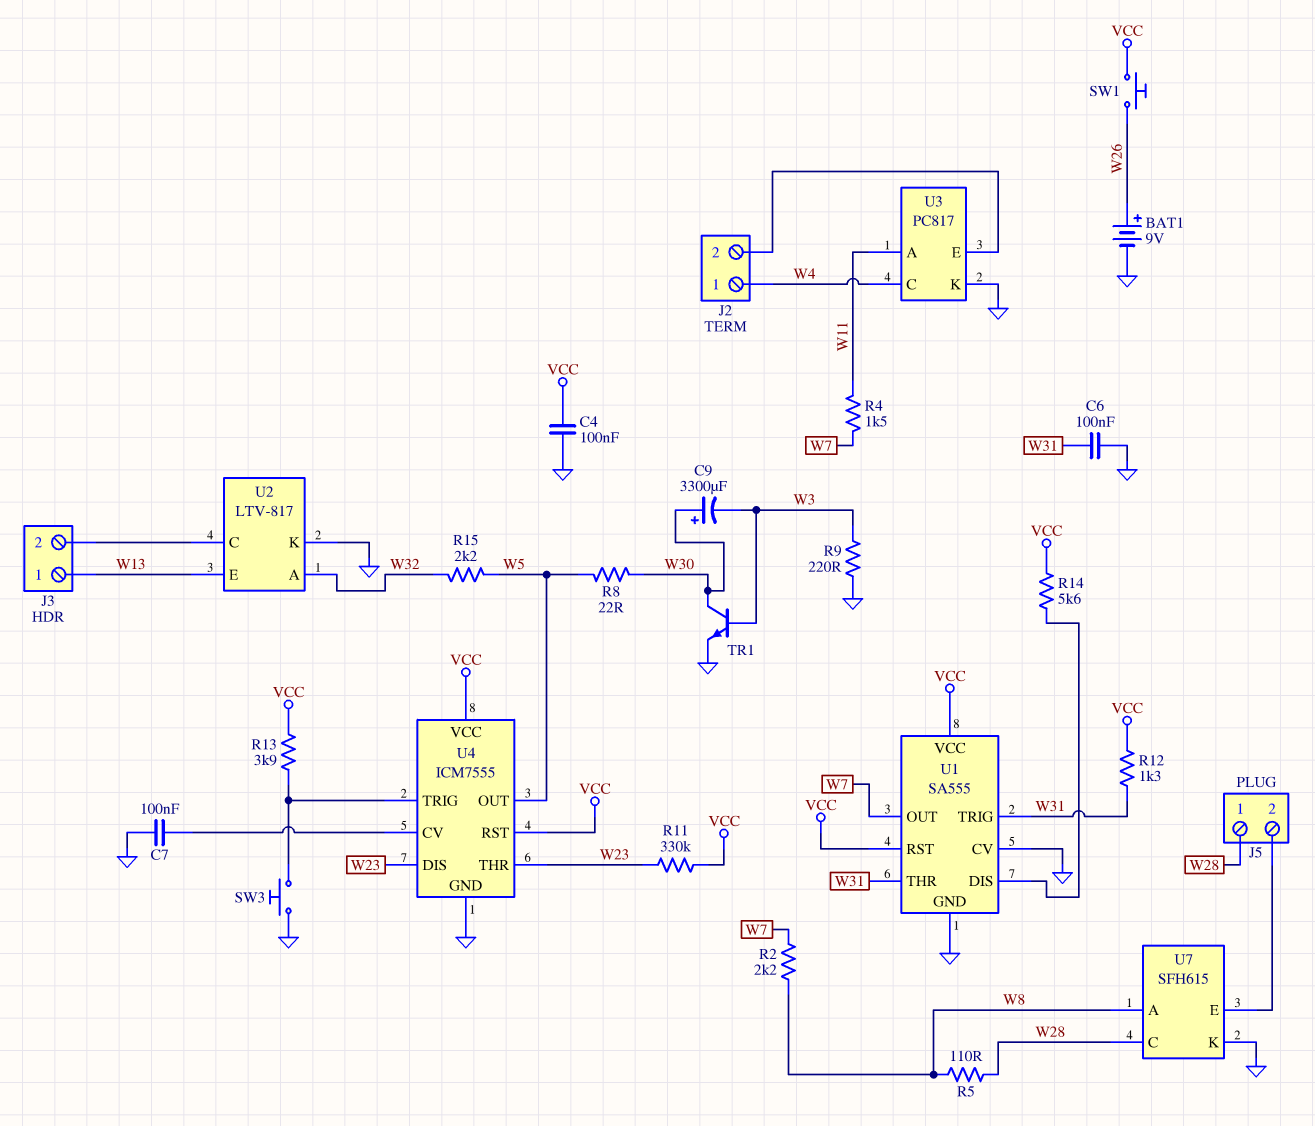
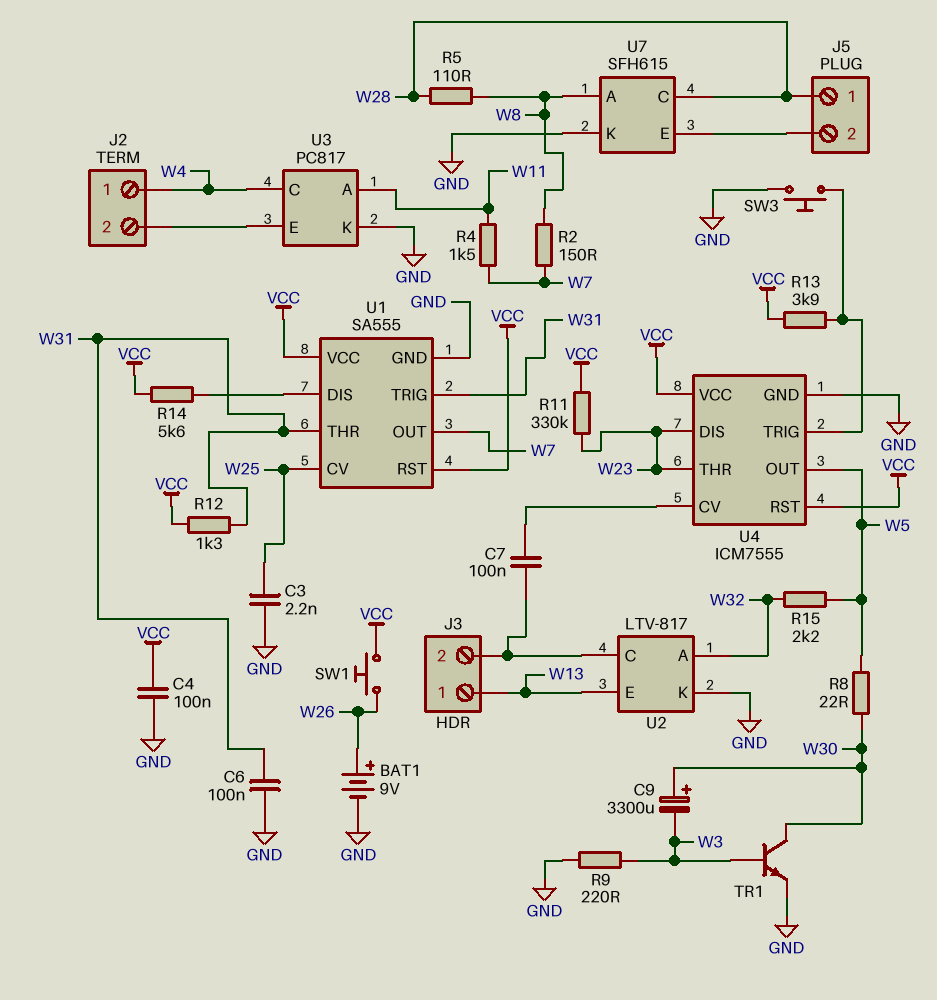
C3: none -> 2.2nF (GND, W25)
C7: 100nF (GND, U4/CV) -> 100nF (J3/2, U4/CV)
R2: 2.2k (W7, W8) -> 150 (W7, W8)
U1 pin CV: GND -> W25

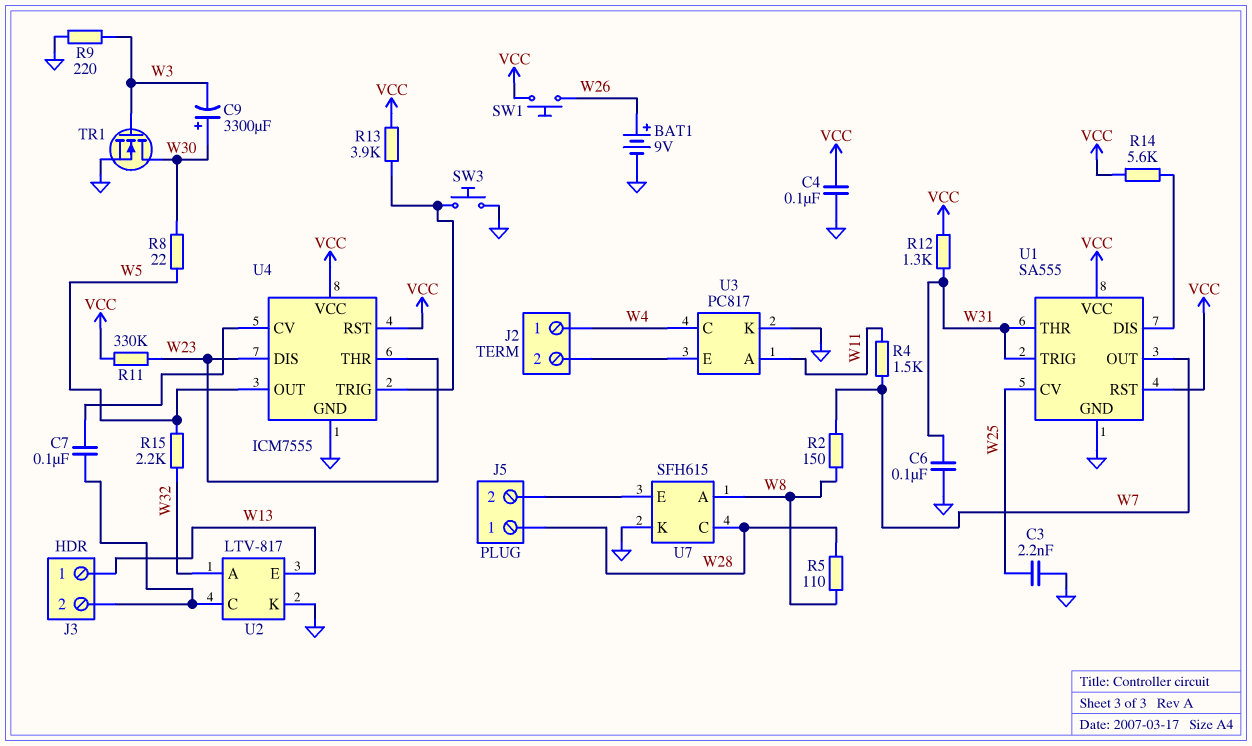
TR1: NPN (B W3, C W30, E GND) -> NMOS (G W3, D W30, S GND)

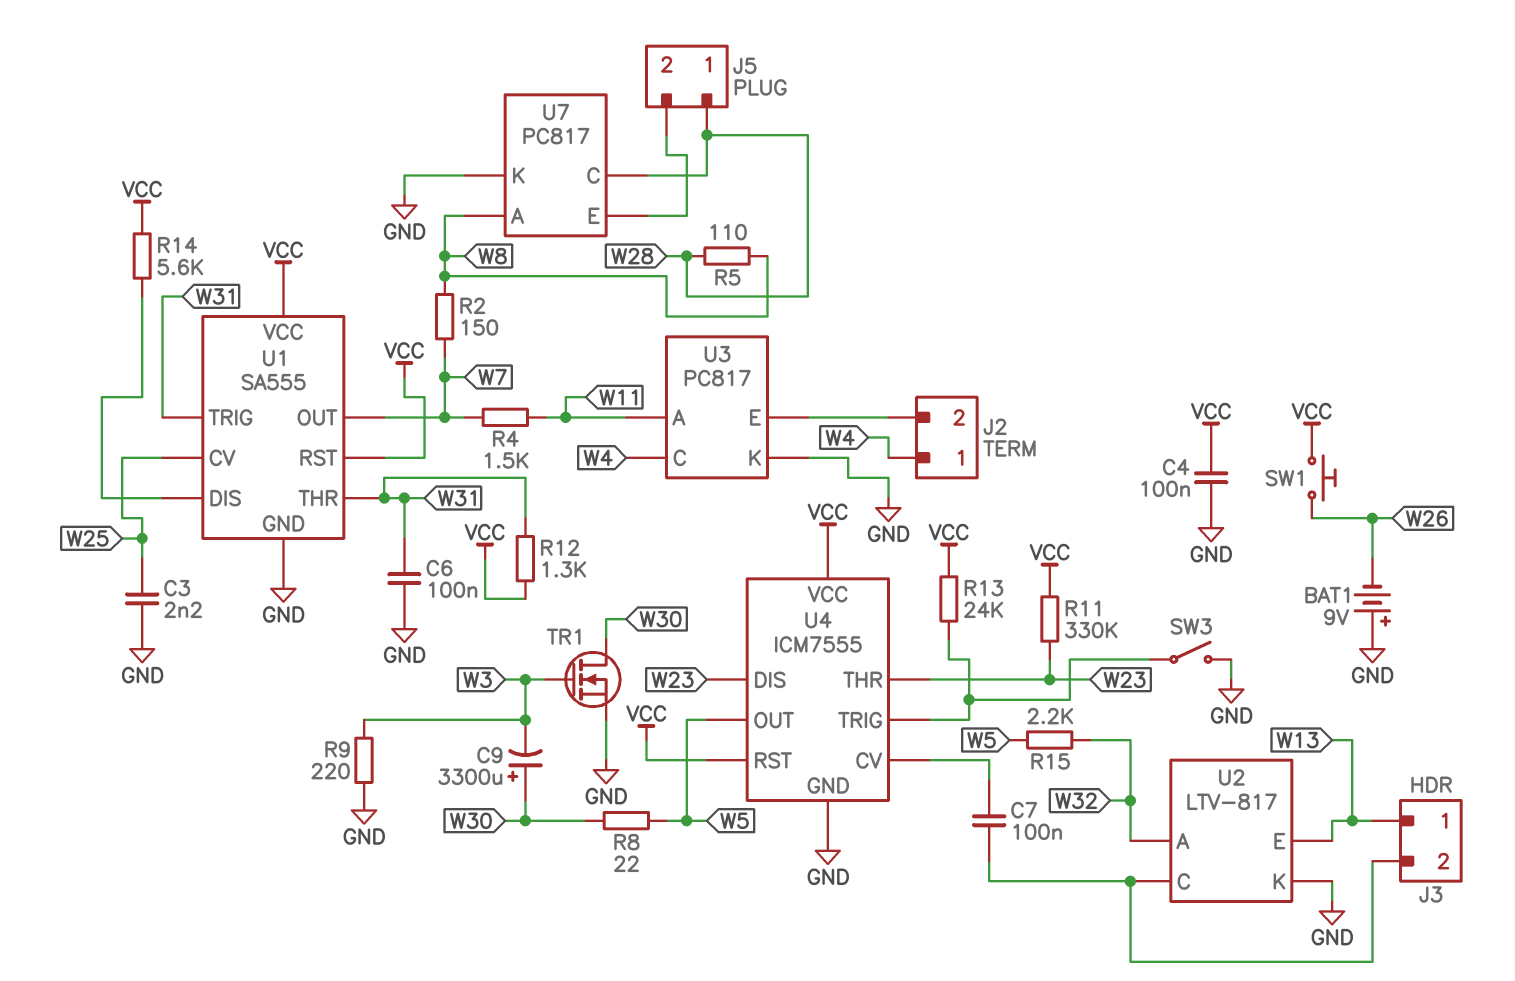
BAT1: 9V (plus W26, minus GND) -> 9V (plus GND, minus W26)
R13: 3.9k (U4/TRIG, VCC) -> 24k (U4/TRIG, VCC)
SW3: button (GND, U4/TRIG) -> switch (GND, U4/TRIG)
U7: SFH615 -> PC817

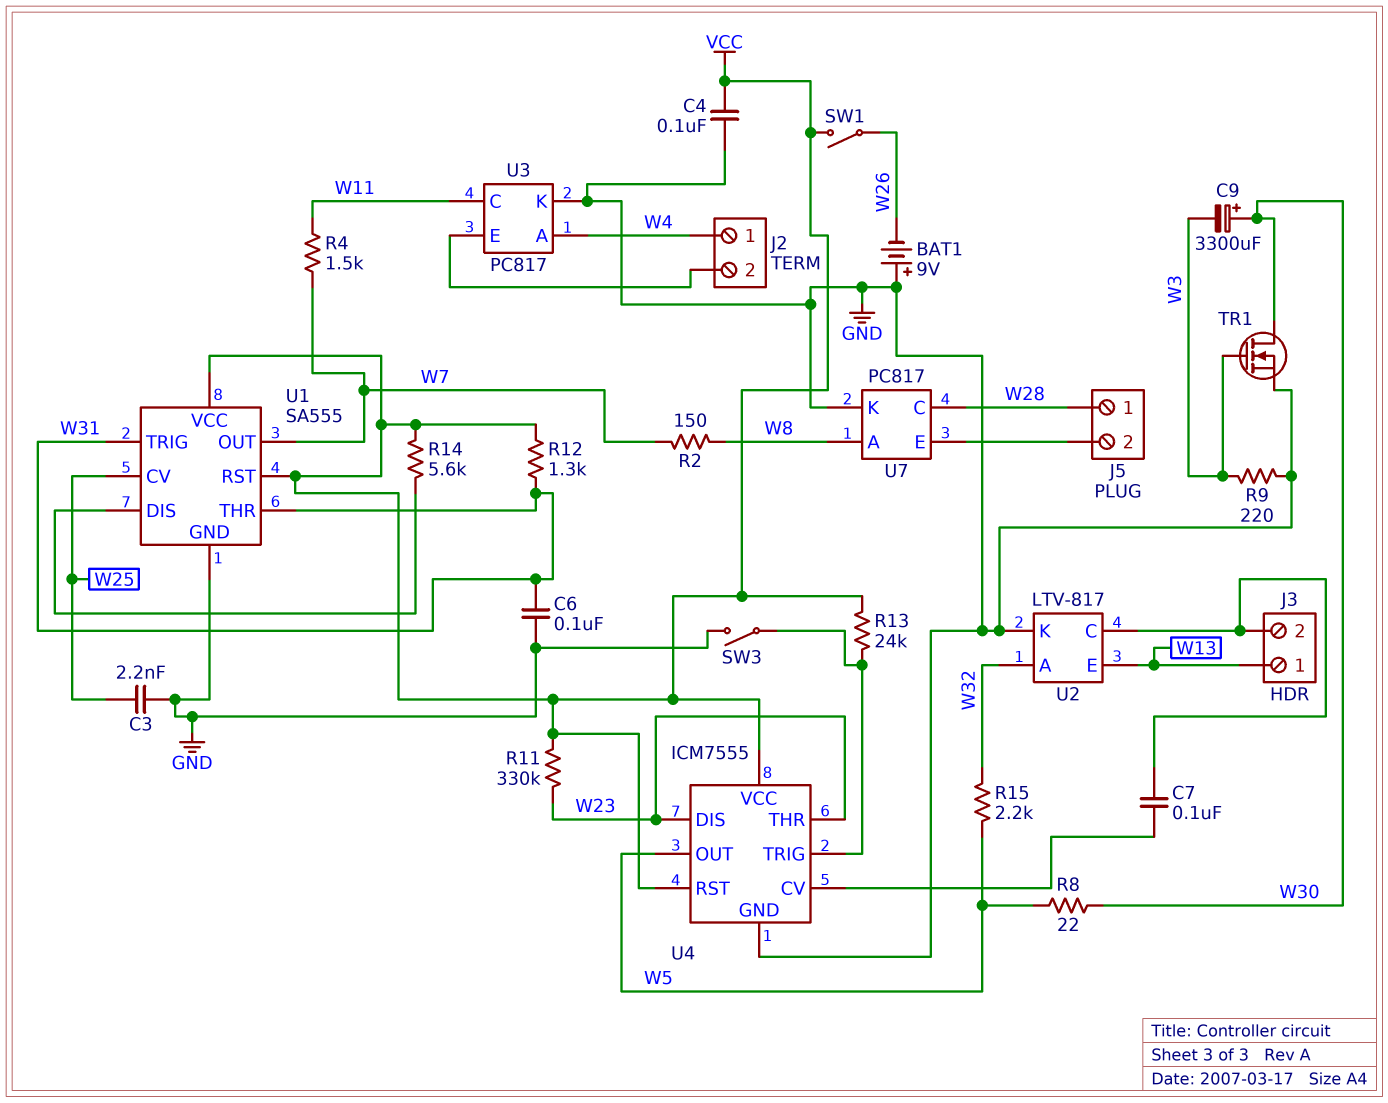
R5: 110 (W8, W28) -> none
SW1: button (VCC, W26) -> switch (VCC, W26)
U3 pin A: W11 -> W4
U3 pin C: W4 -> W11

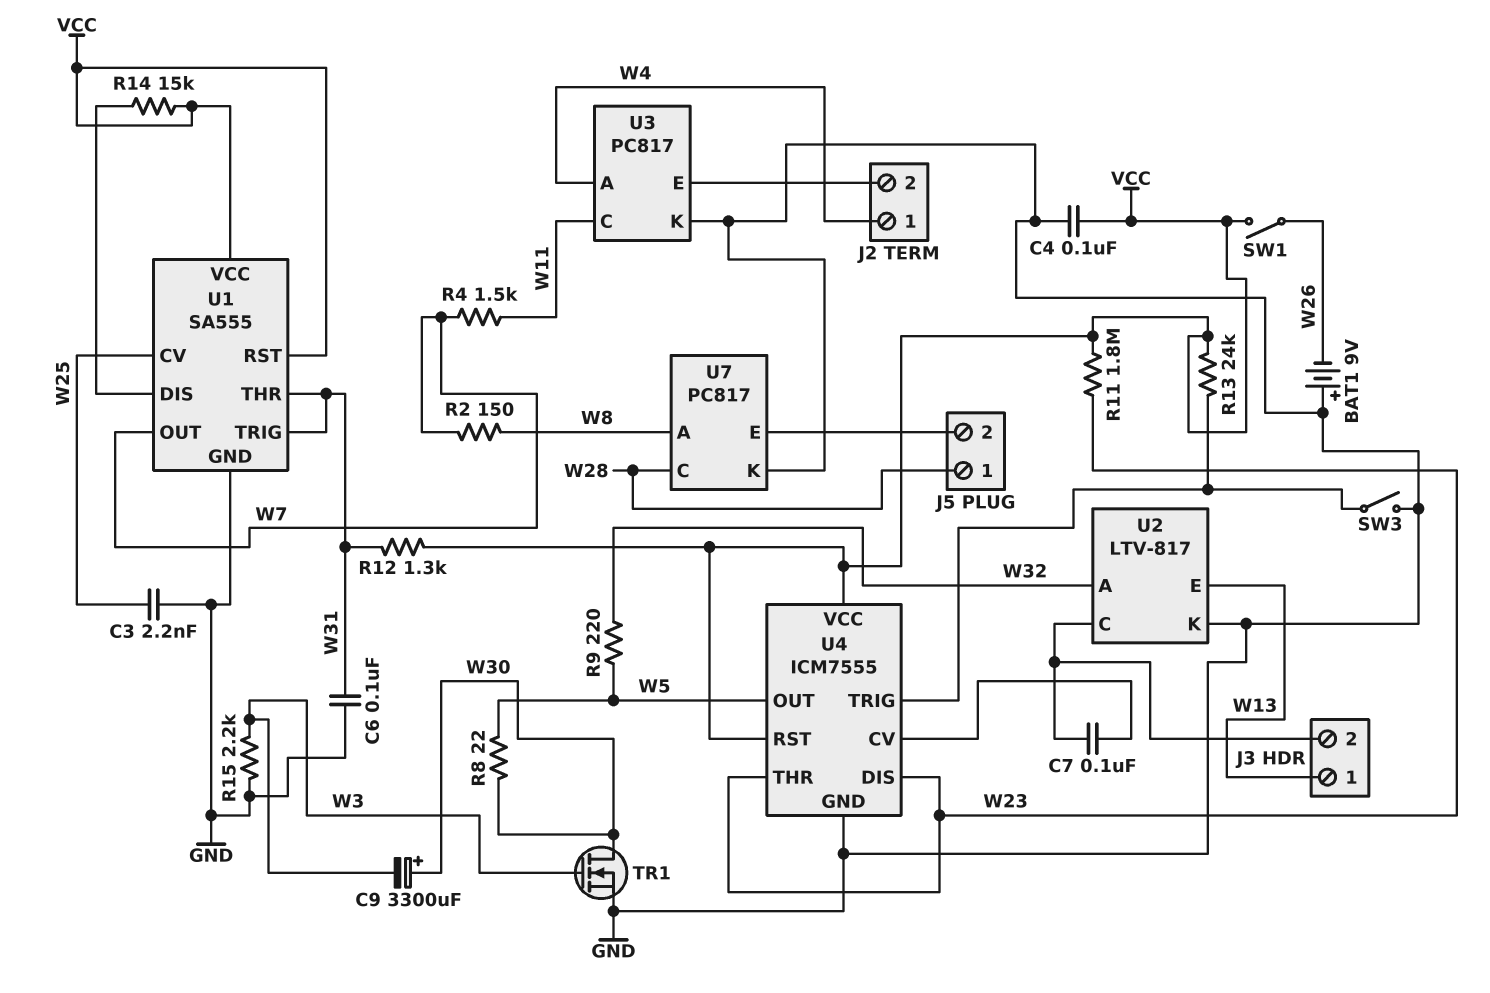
R9: 220 (GND, W3) -> 220 (W5, W32)
R11: 330k (VCC, W23) -> 1.8M (VCC, W23)
R14: 5.6k (U1/DIS, VCC) -> 15k (U1/DIS, VCC)
R15: 2.2k (W5, W32) -> 2.2k (GND, W3)

